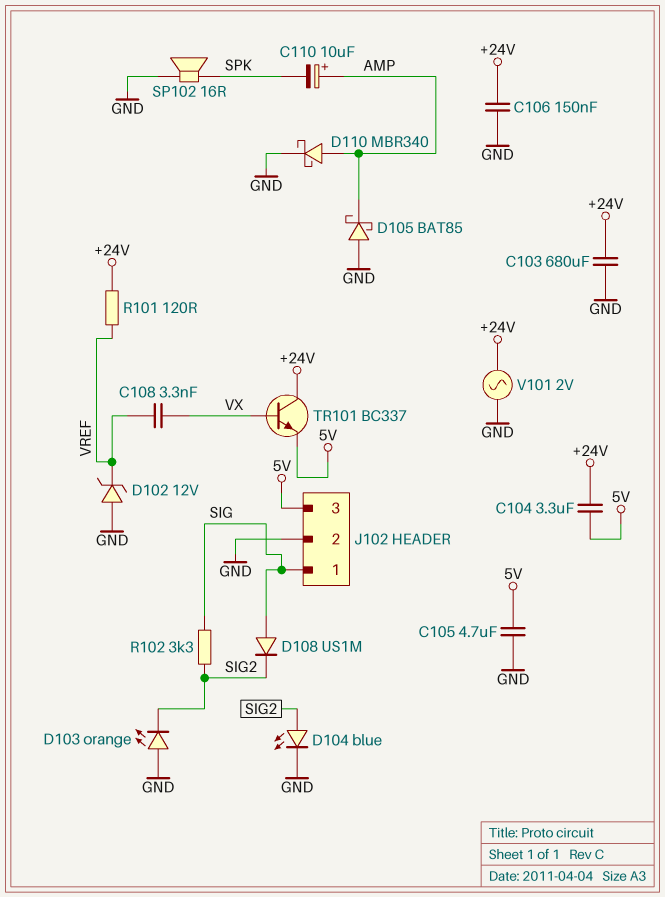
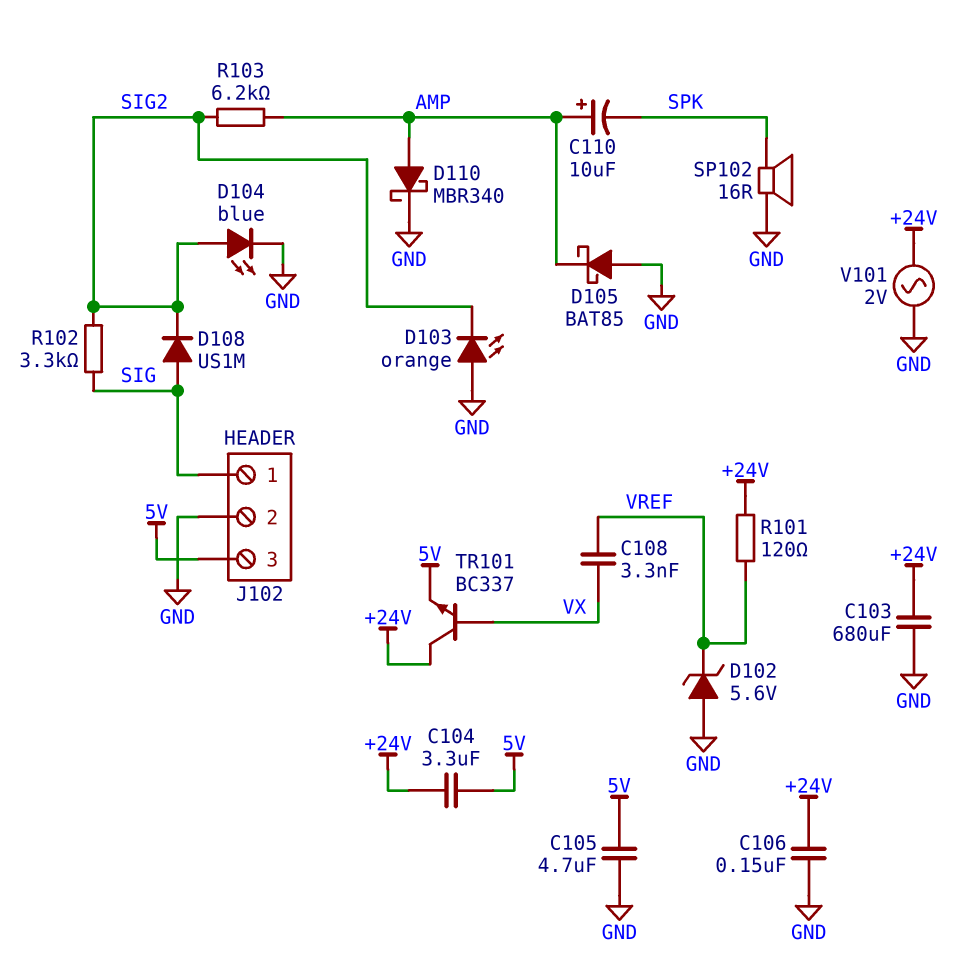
D102: zener 12V (A GND, K VREF) -> zener 5.6V (A GND, K VREF)
R103: none -> 6.2k (AMP, SIG2)

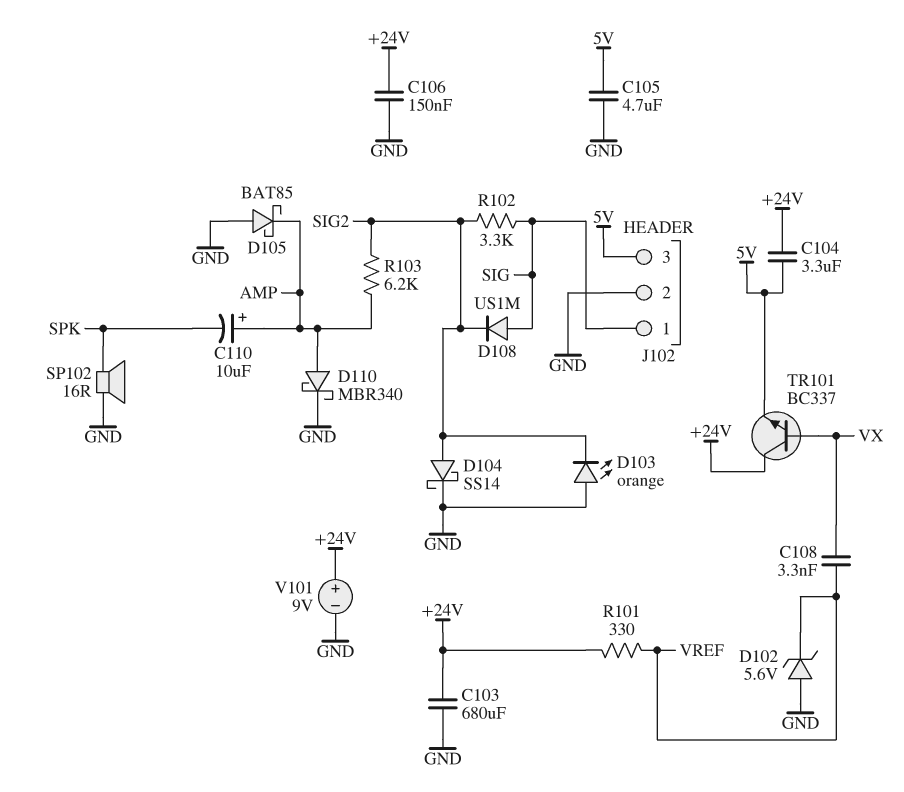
D104: LED blue (A SIG2, K GND) -> schottky SS14 (A SIG2, K GND)
R101: 120 (+24V, VREF) -> 330 (+24V, VREF)
V101: AC 2V (+24V, GND) -> 9V (plus +24V, minus GND)

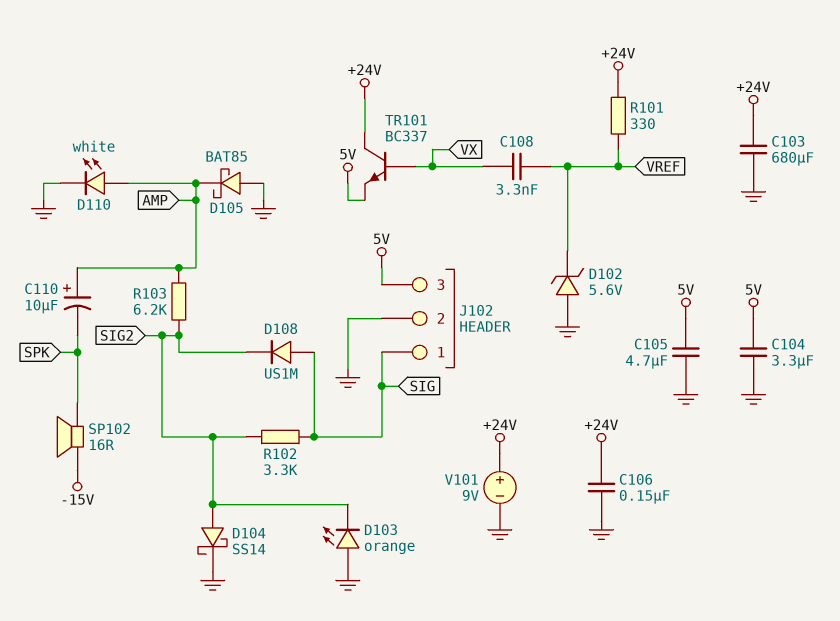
C104: 3.3uF (+24V, 5V) -> 3.3uF (5V, GND)
D110: schottky MBR340 (A AMP, K GND) -> LED white (A AMP, K GND)
SP102: speaker 16R (GND, SPK) -> speaker 16R (-15V, SPK)

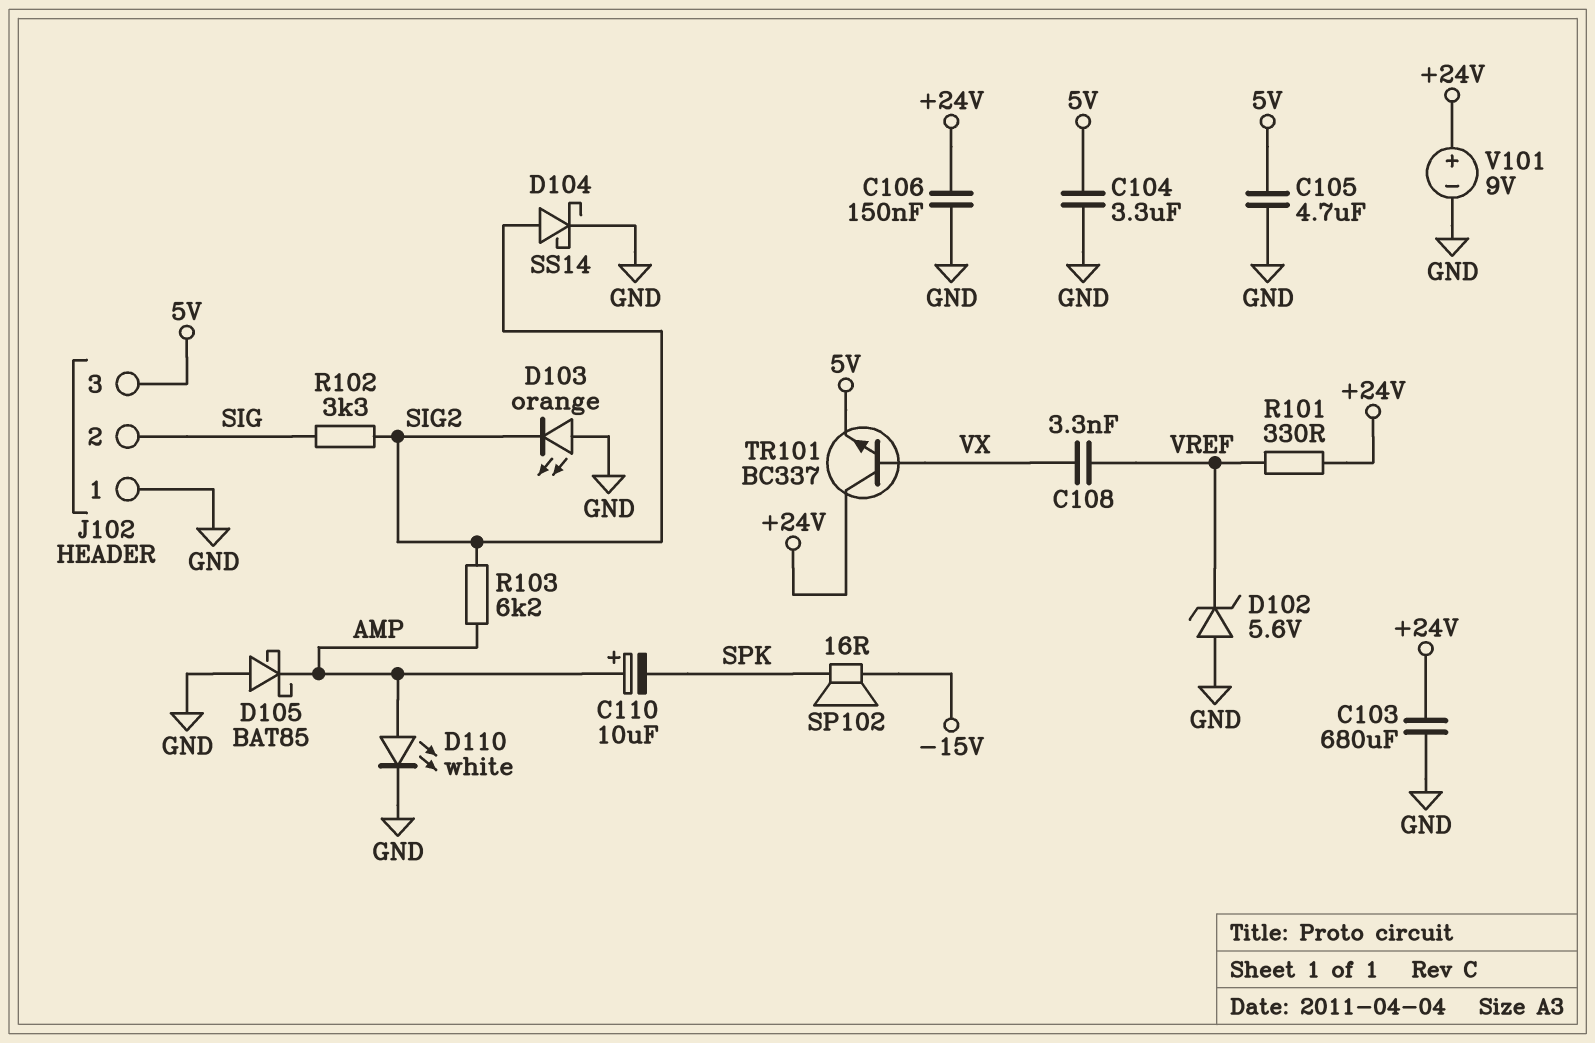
D108: diode US1M (A SIG, K SIG2) -> none
J102 pin 1: SIG -> GND
J102 pin 2: GND -> SIG

